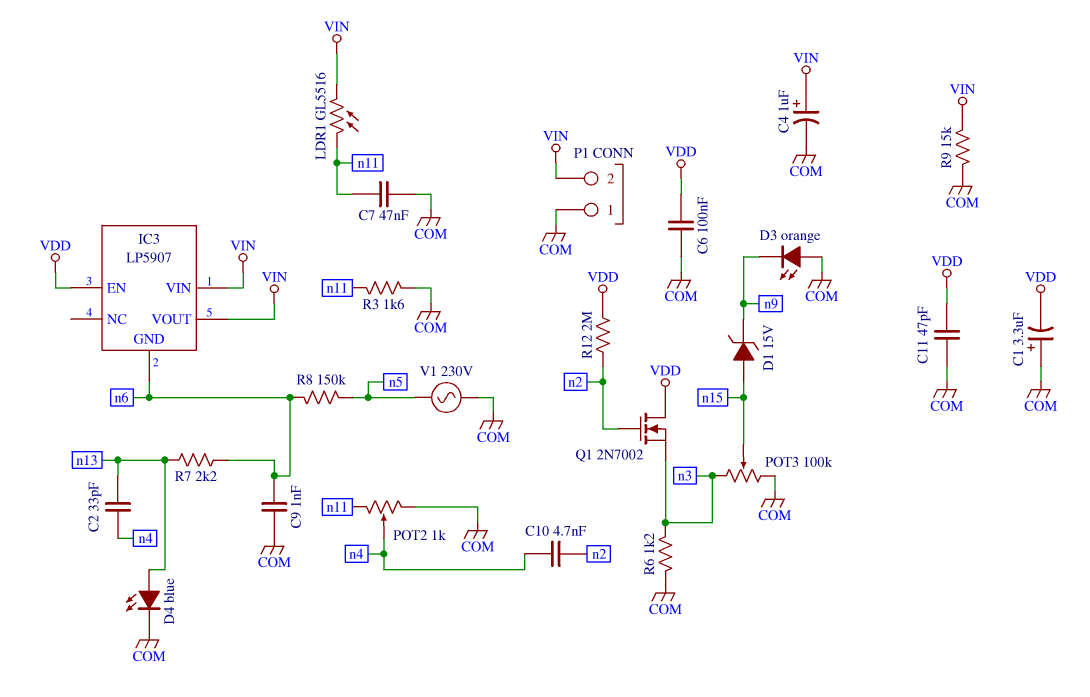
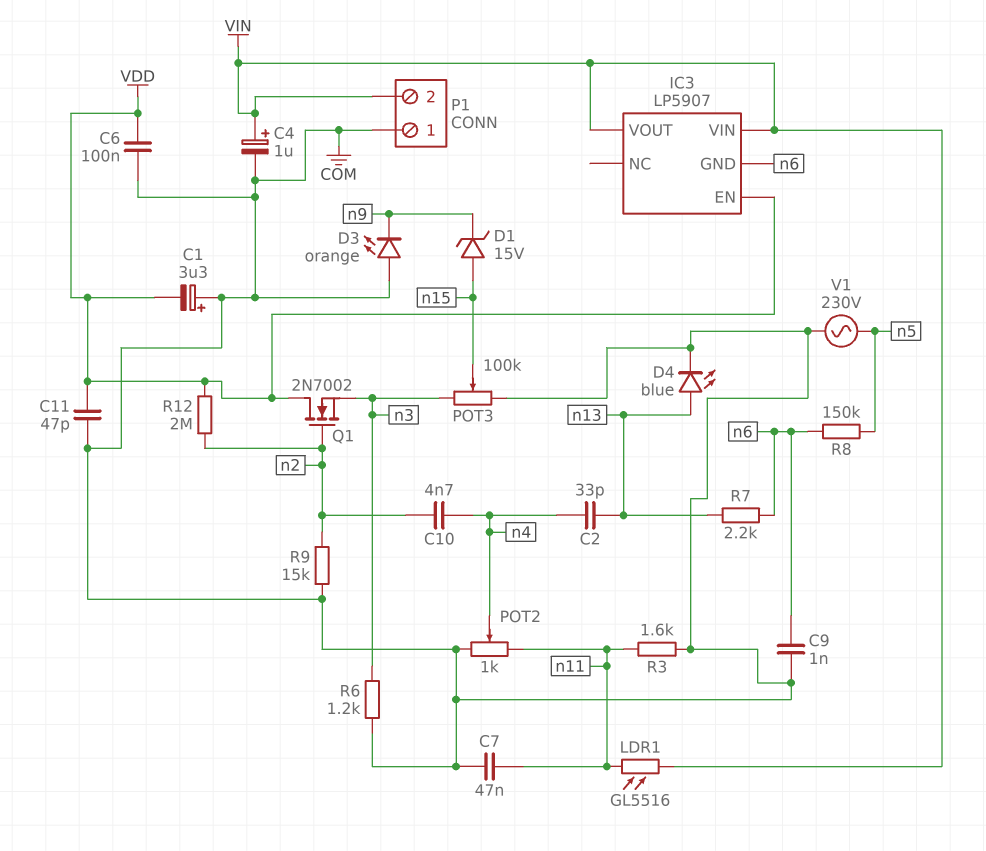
R9: 15k (COM, VIN) -> 15k (COM, n2)

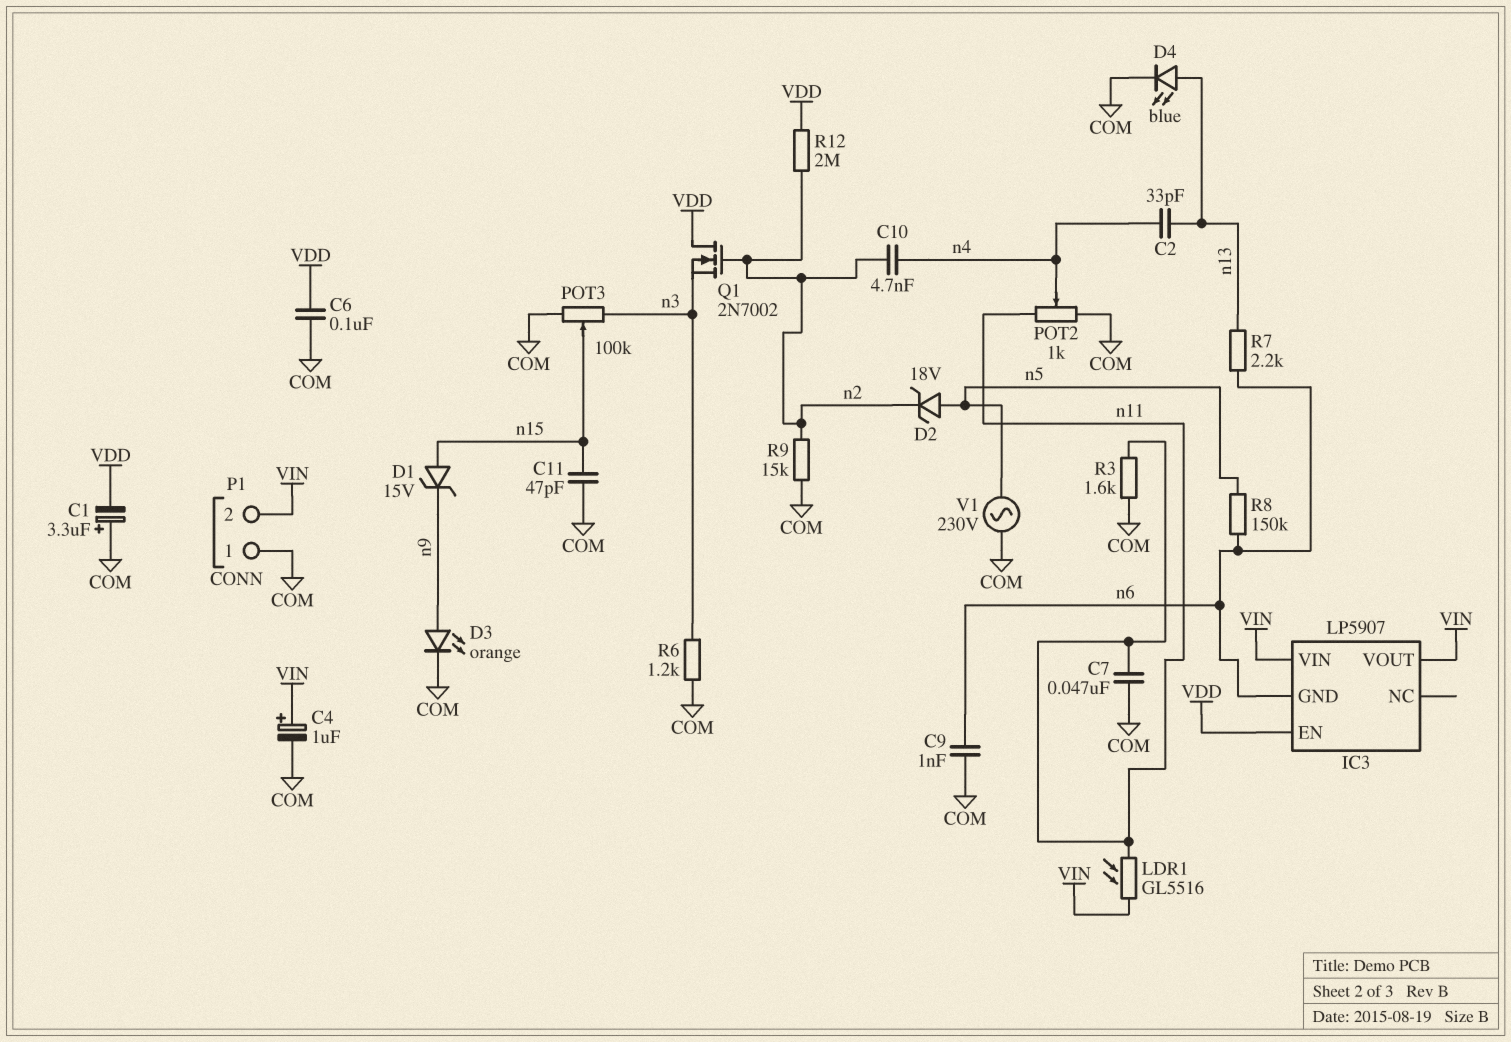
C11: 47pF (COM, VDD) -> 47pF (COM, n15)
D2: none -> zener 18V (A n5, K n2)
D3: LED orange (A COM, K n9) -> LED orange (A n9, K COM)

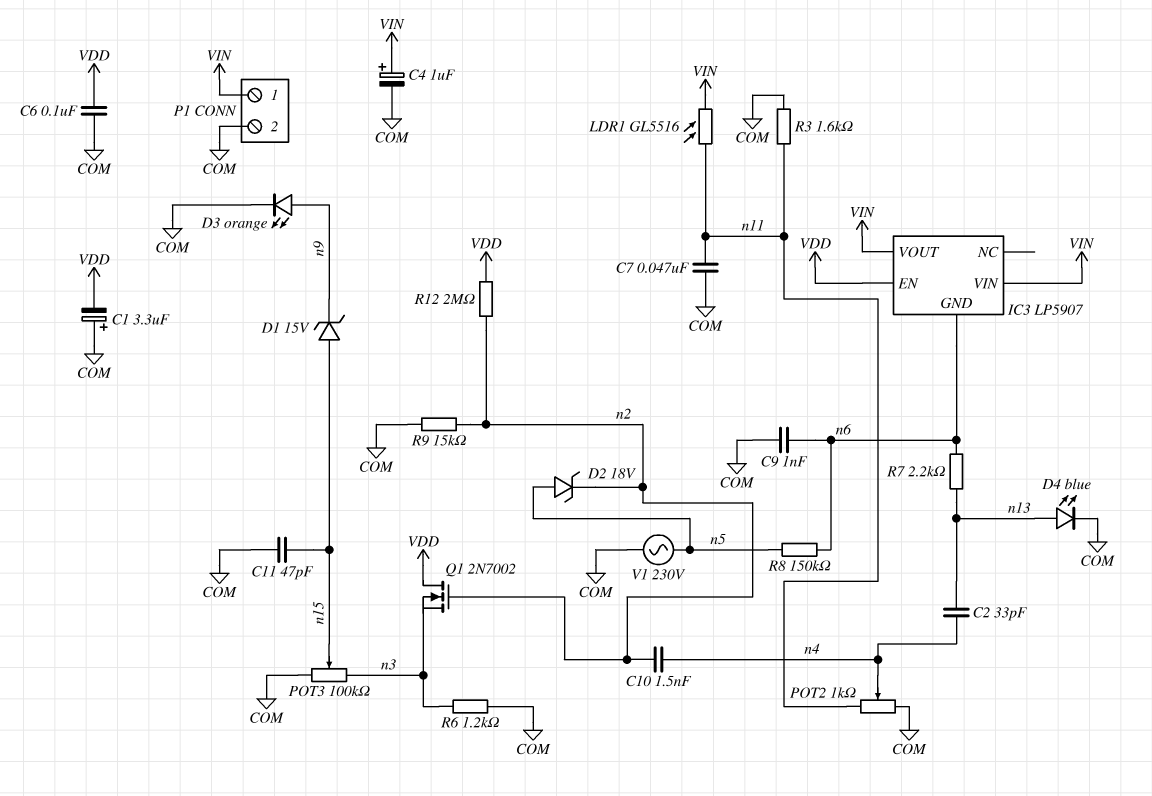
C10: 4.7nF (n2, n4) -> 1.5nF (n2, n4)
P1 pin 1: COM -> VIN
P1 pin 2: VIN -> COM

